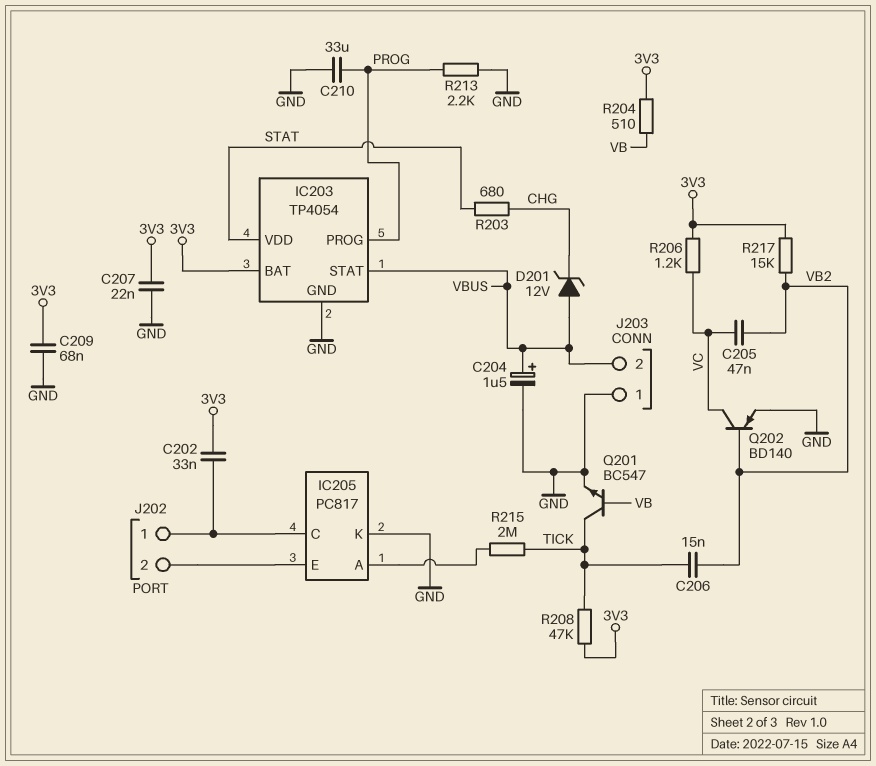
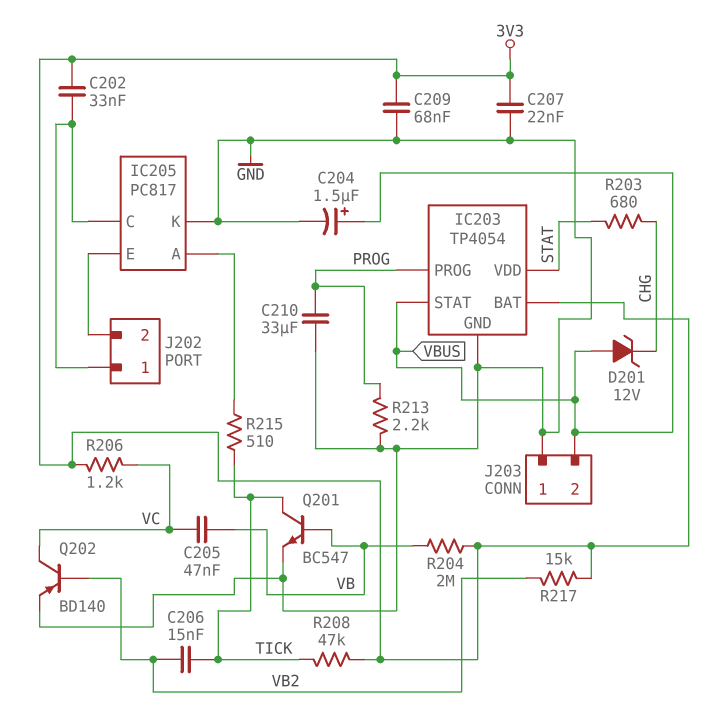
C205: 47nF (VB2, VC) -> 47nF (VB, VC)
R204: 510 (3V3, VB) -> 2M (3V3, VB)
R215: 2M (IC205/A, TICK) -> 510 (IC205/A, TICK)

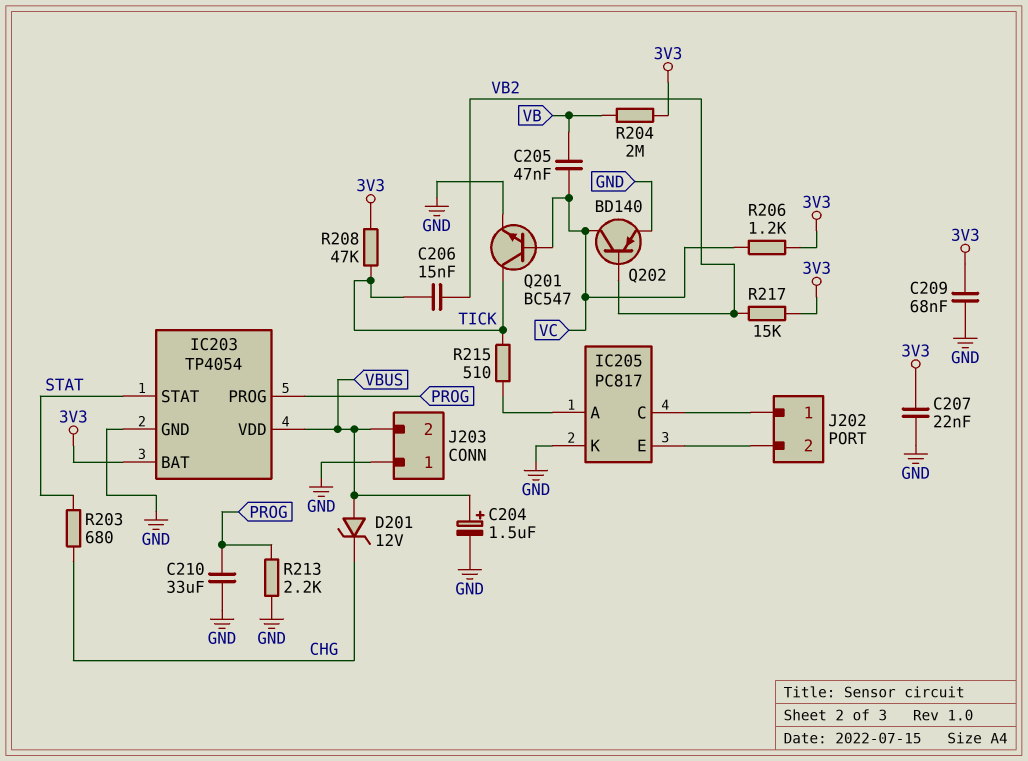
C202: 33nF (3V3, IC205/C) -> none
IC203 pin STAT: VBUS -> STAT
IC203 pin VDD: STAT -> VBUS
Q201: NPN BC547 (B VB, C TICK, E GND) -> NPN BC547 (B VC, C TICK, E GND)

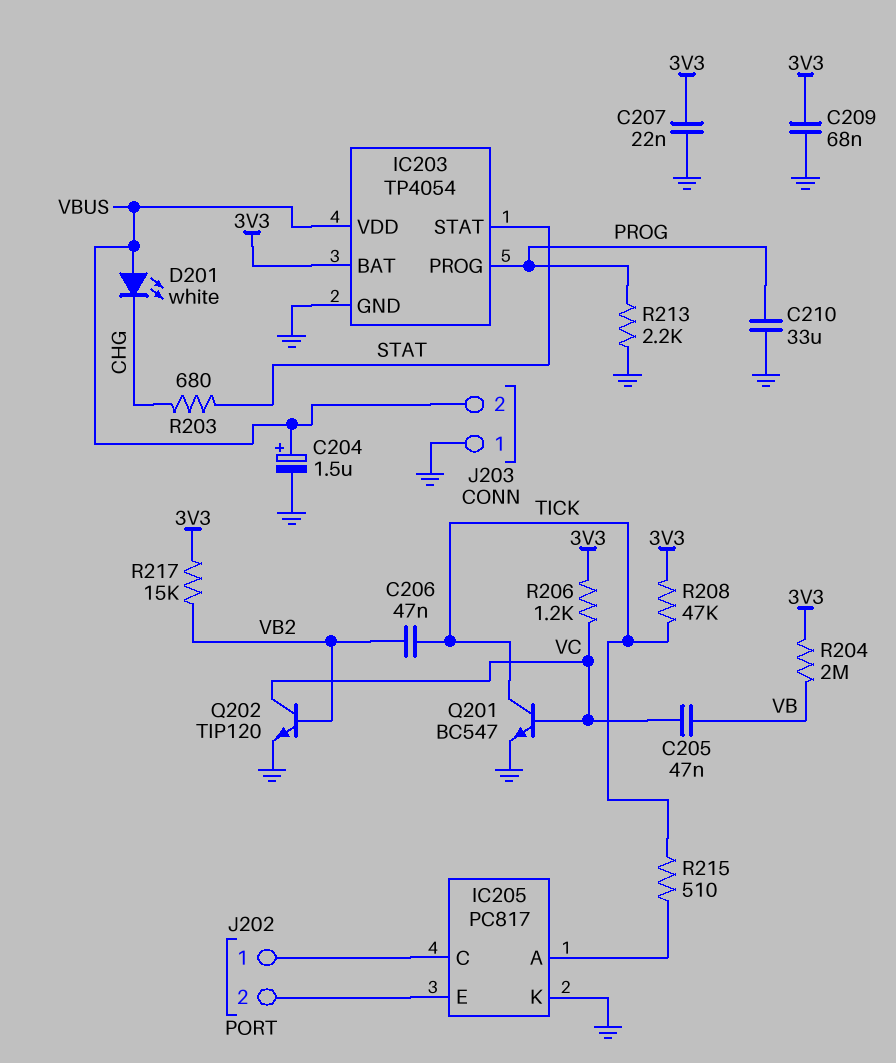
C206: 15nF (TICK, VB2) -> 47nF (TICK, VB2)
D201: zener 12V (A VBUS, K CHG) -> LED white (A VBUS, K CHG)
Q202: PNP BD140 (B VB2, C VC, E GND) -> NPN TIP120 (B VB2, C VC, E GND)

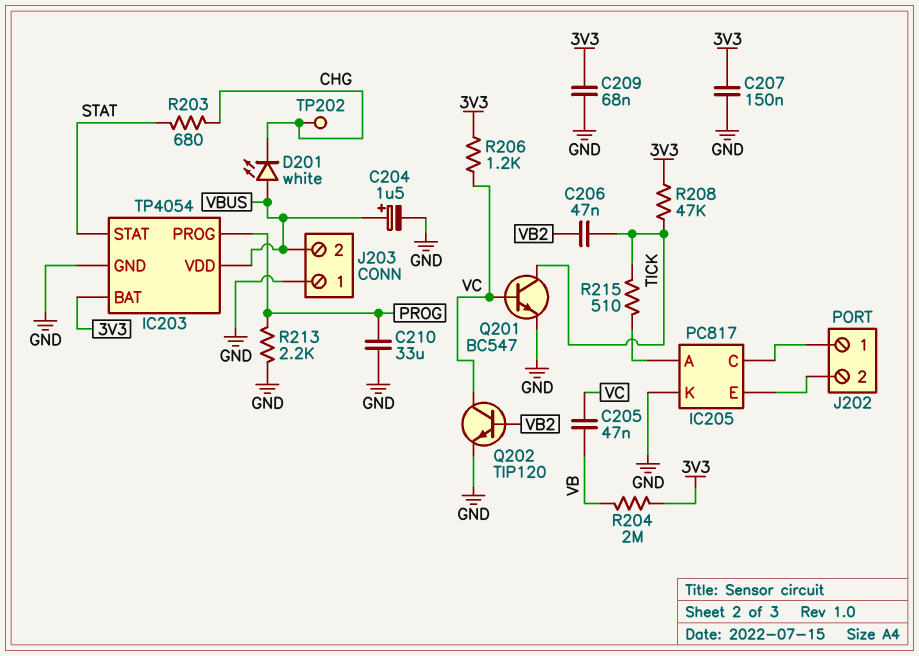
C207: 22nF (3V3, GND) -> 150nF (3V3, GND)
R217: 15k (3V3, VB2) -> none
TP202: none -> test point (CHG)

